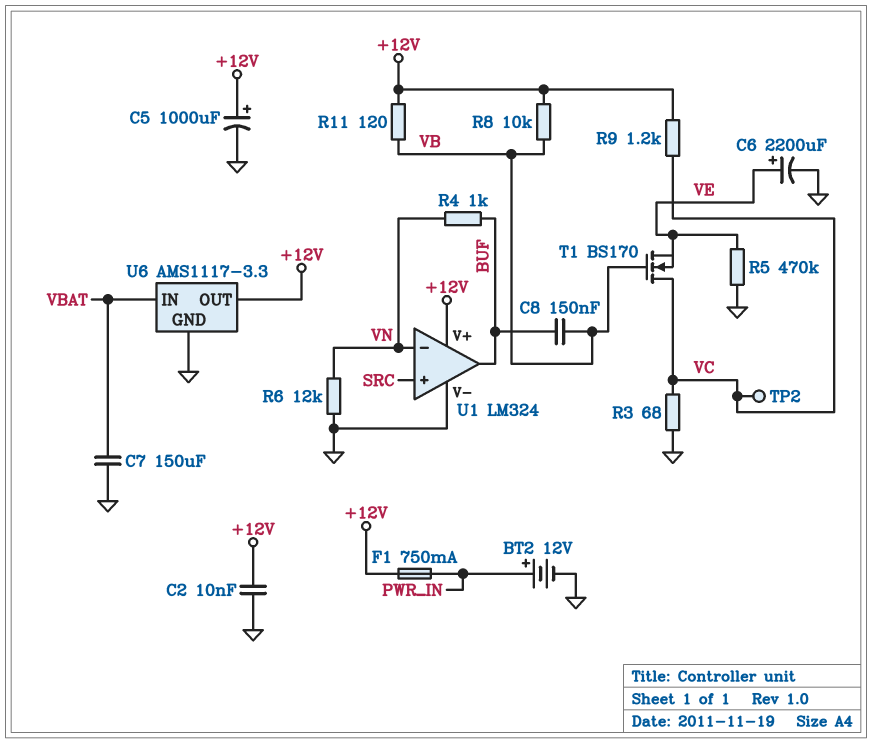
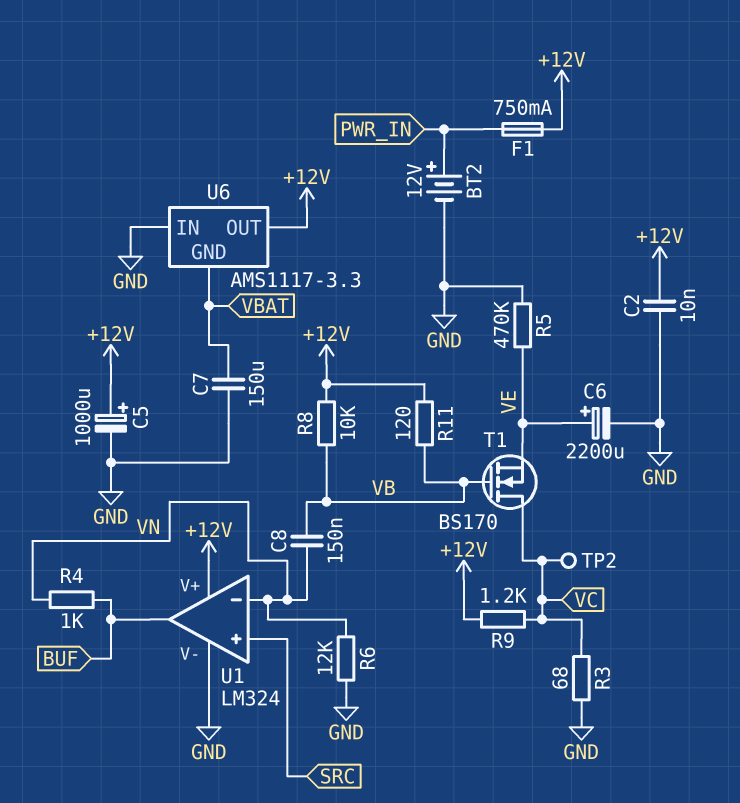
C8: 150nF (BUF, VB) -> 150nF (VB, VN)
U6 pin GND: GND -> VBAT
U6 pin IN: VBAT -> GND

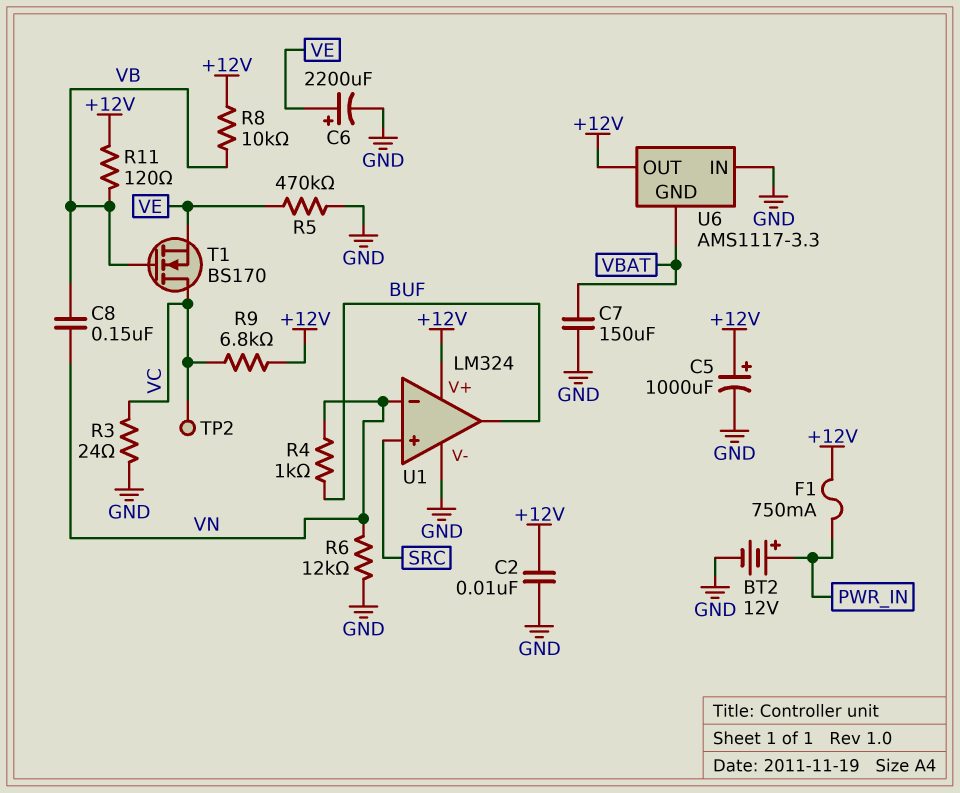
R3: 68 (GND, VC) -> 24 (GND, VC)
R9: 1.2k (+12V, VC) -> 6.8k (+12V, VC)

